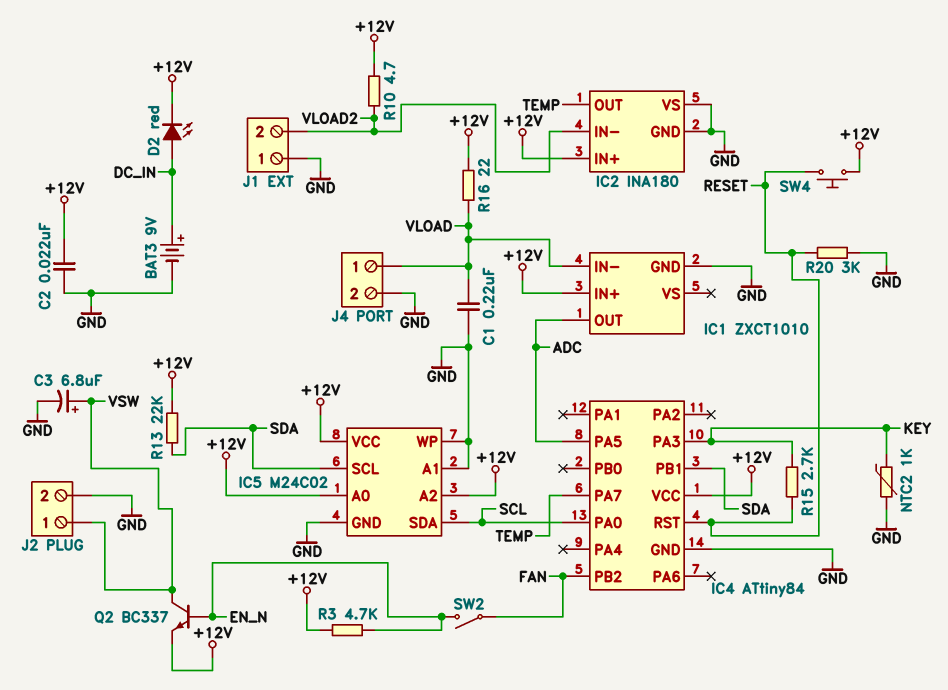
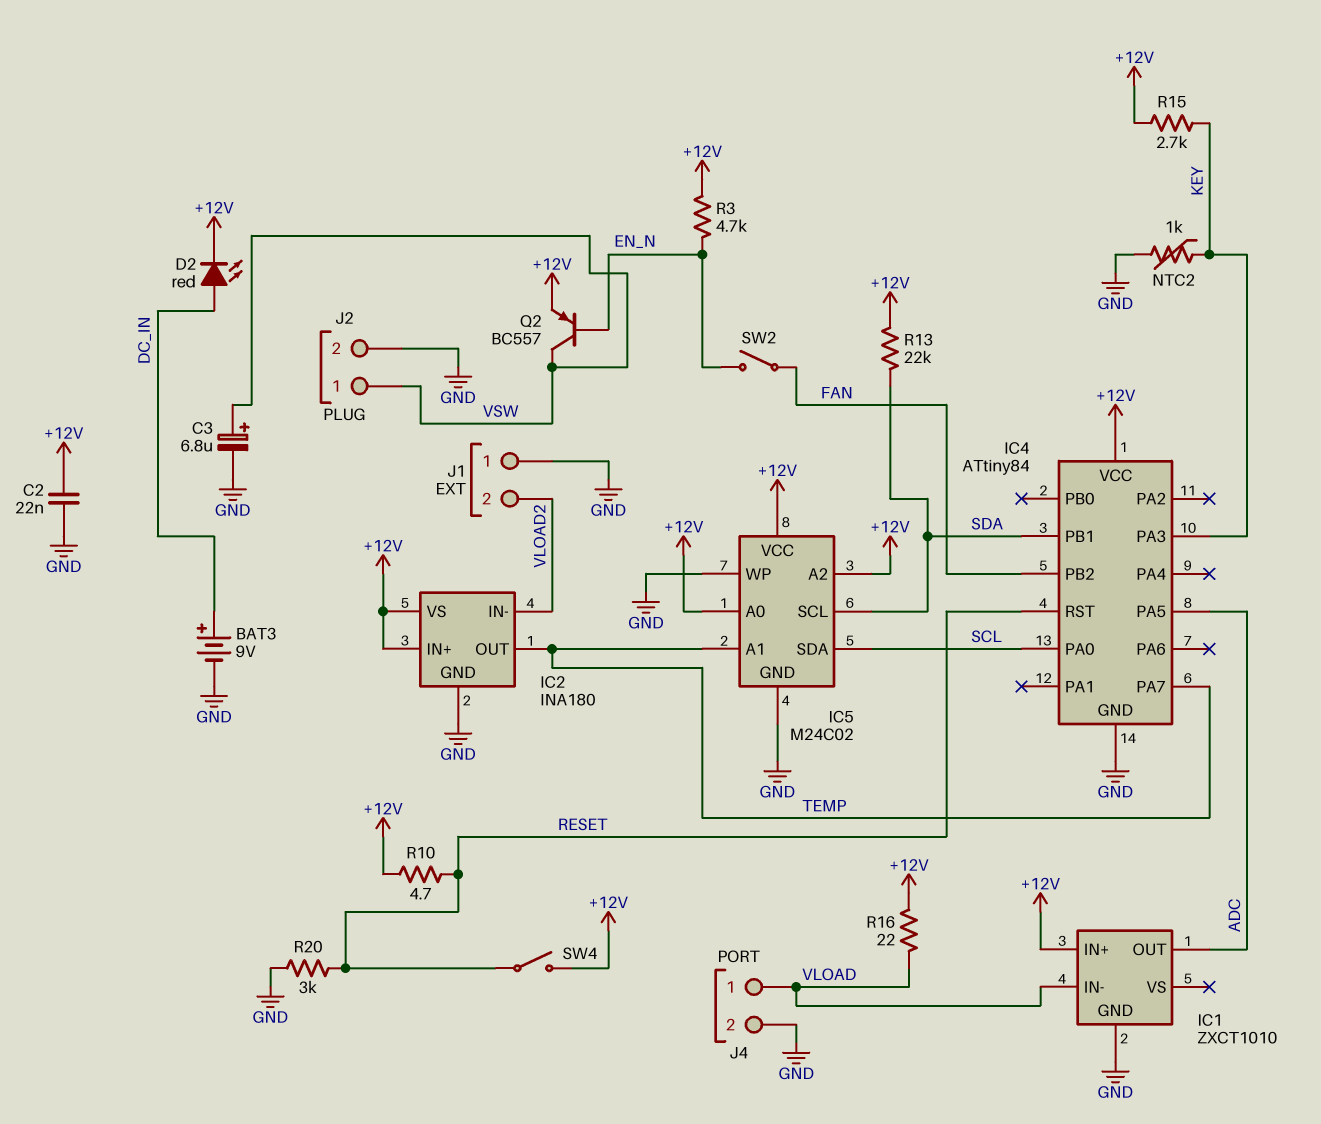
C1: 220nF (GND, VLOAD) -> none
IC2 pin VS: GND -> +12V
IC5 pin A1: GND -> TEMP
Q2: NPN BC337 (B EN_N, C VSW, E +12V) -> PNP BC557 (B EN_N, C VSW, E +12V)
R10: 4.7 (+12V, VLOAD2) -> 4.7 (+12V, RESET)
R15: 2.7k (KEY, RESET) -> 2.7k (+12V, KEY)
SW4: button (+12V, RESET) -> switch (+12V, RESET)

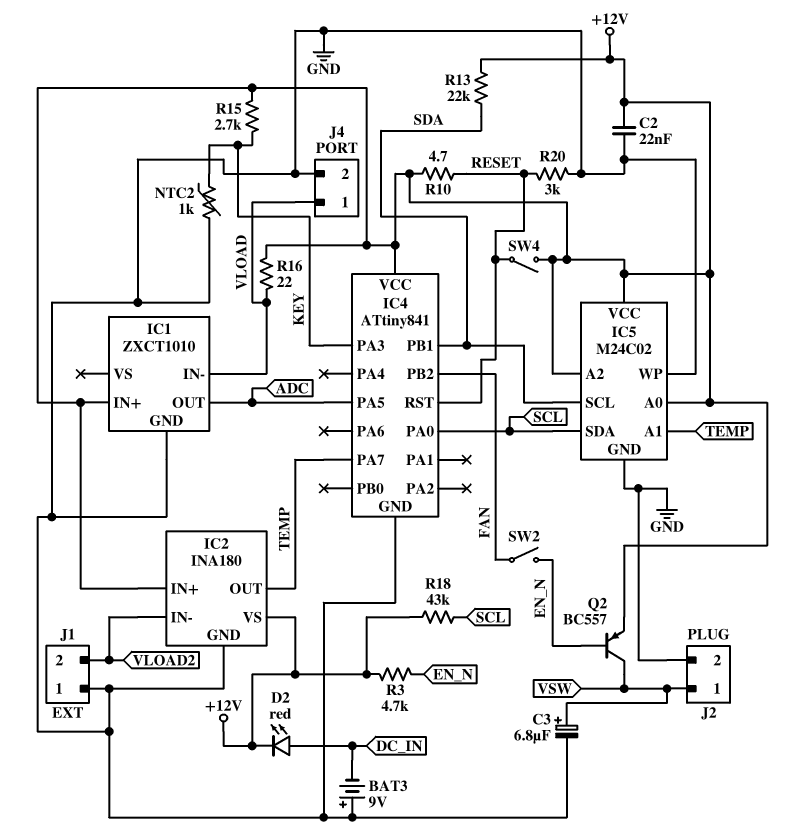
BAT3: 9V (plus DC_IN, minus GND) -> 9V (plus GND, minus DC_IN)
IC4: ATtiny84 -> ATtiny841
R18: none -> 43k (+12V, SCL)

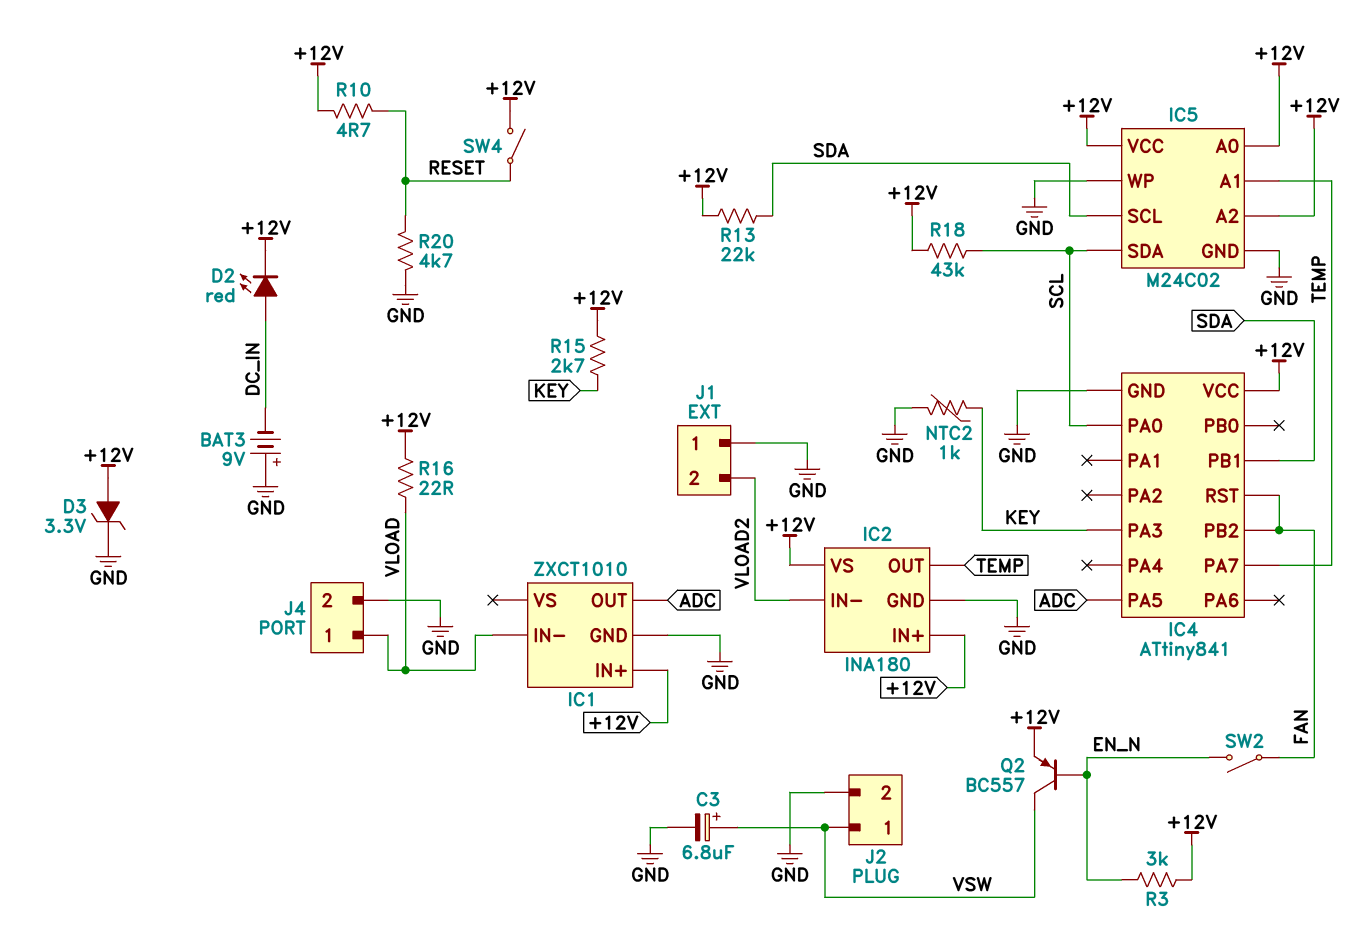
C2: 22nF (+12V, GND) -> none
D3: none -> zener 3.3V (A +12V, K GND)
IC4 pin RST: RESET -> FAN
R3: 4.7k (+12V, EN_N) -> 3k (+12V, EN_N)
R20: 3k (GND, RESET) -> 4.7k (GND, RESET)

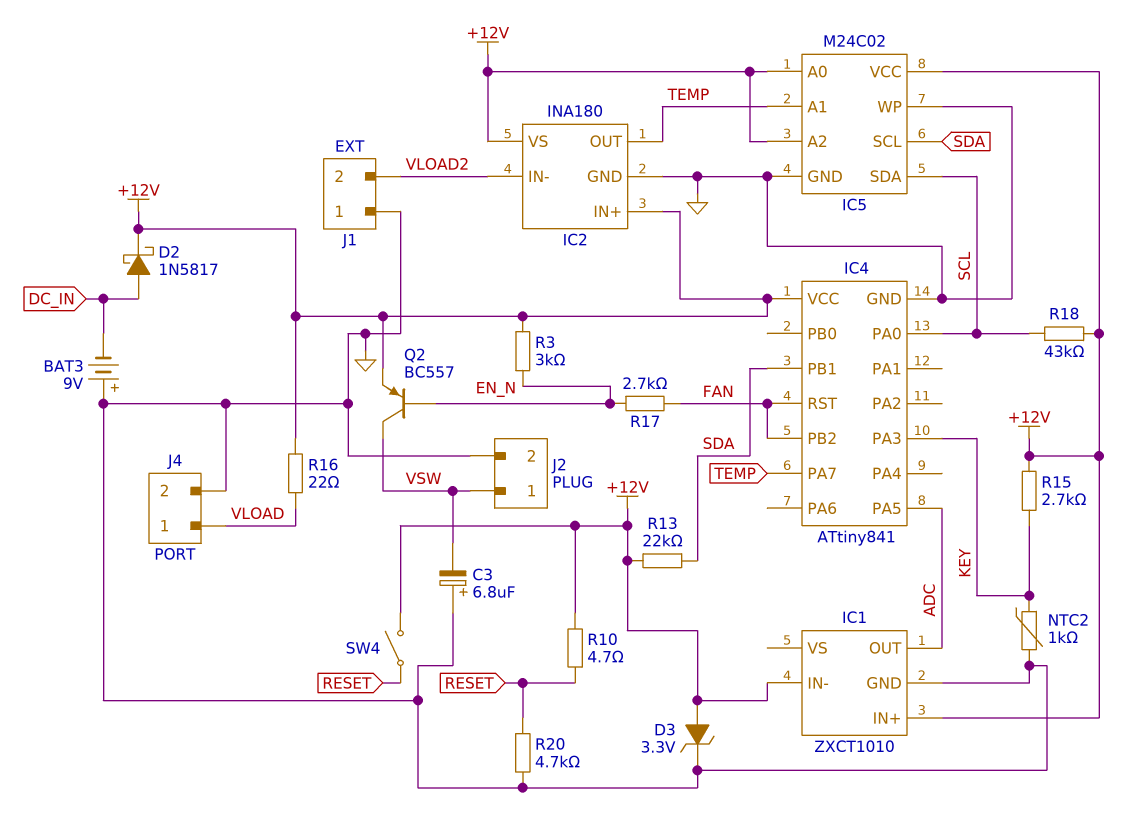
C3: 6.8uF (plus VSW, minus GND) -> 6.8uF (plus GND, minus VSW)
D2: LED red (A DC_IN, K +12V) -> schottky 1N5817 (A DC_IN, K +12V)
IC1 pin IN-: VLOAD -> +12V
R17: none -> 2.7k (EN_N, FAN)
SW2: switch (EN_N, FAN) -> none

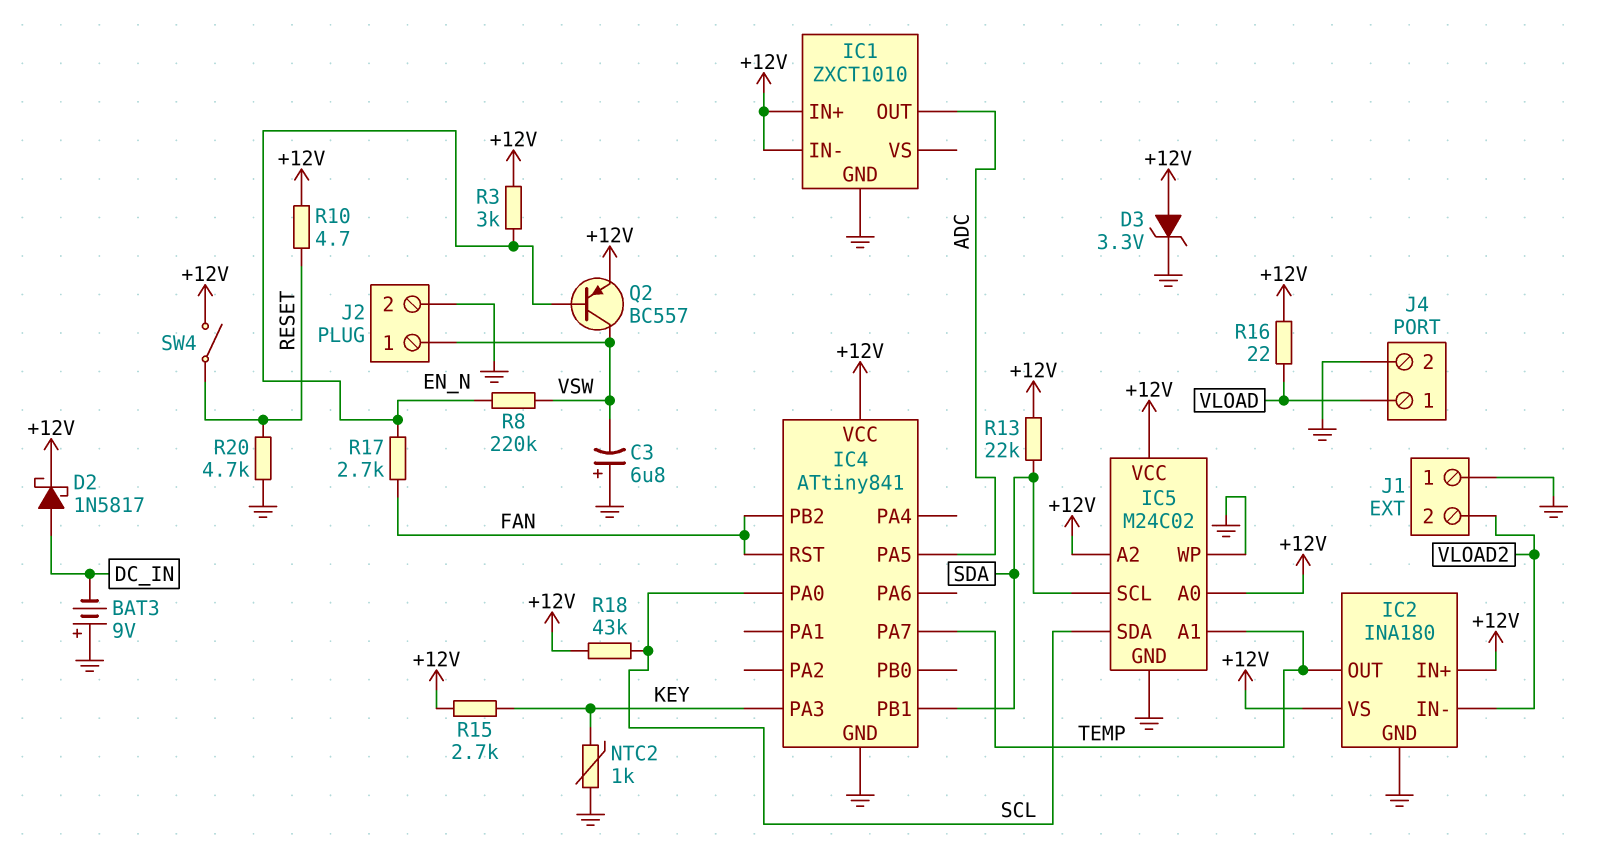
R8: none -> 220k (EN_N, VSW)

